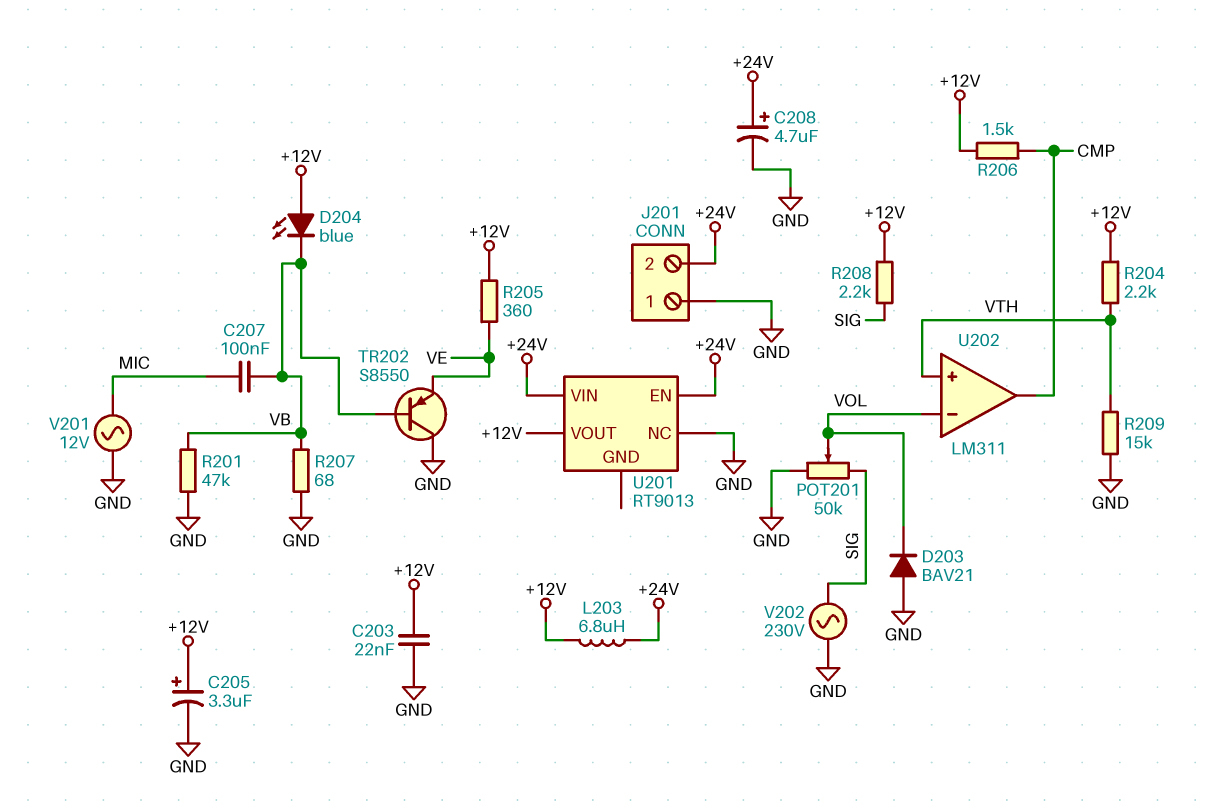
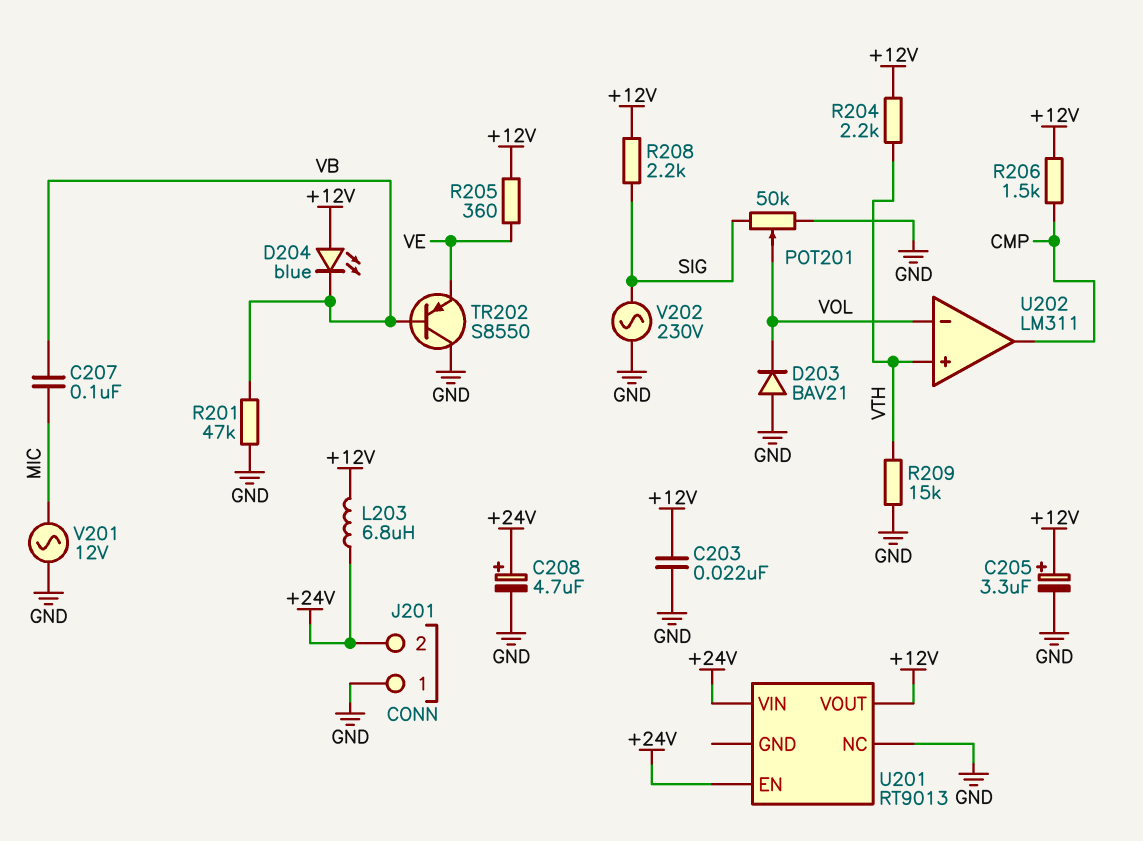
R207: 68 (GND, VB) -> none

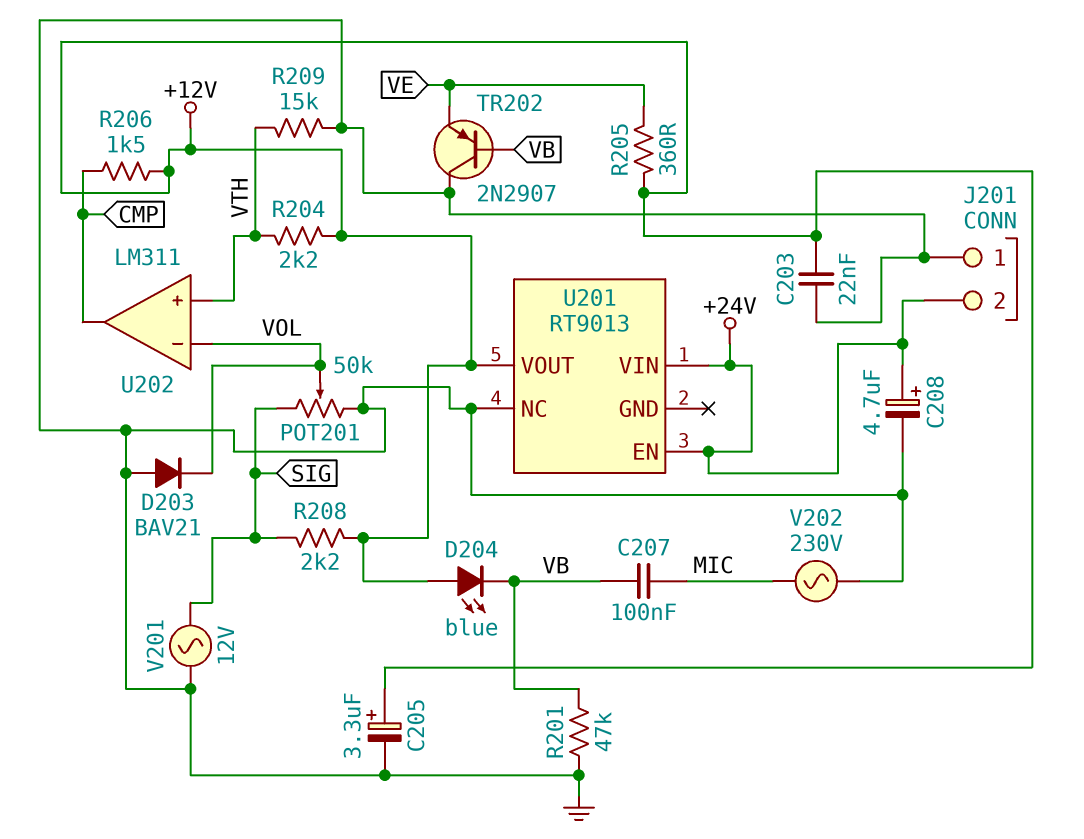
L203: 6.8uH (+12V, +24V) -> none
TR202: PNP S8550 (B VB, C GND, E VE) -> PNP 2N2907 (B VB, C GND, E VE)
V201: AC 12V (GND, MIC) -> AC 12V (GND, SIG)
V202: AC 230V (GND, SIG) -> AC 230V (GND, MIC)

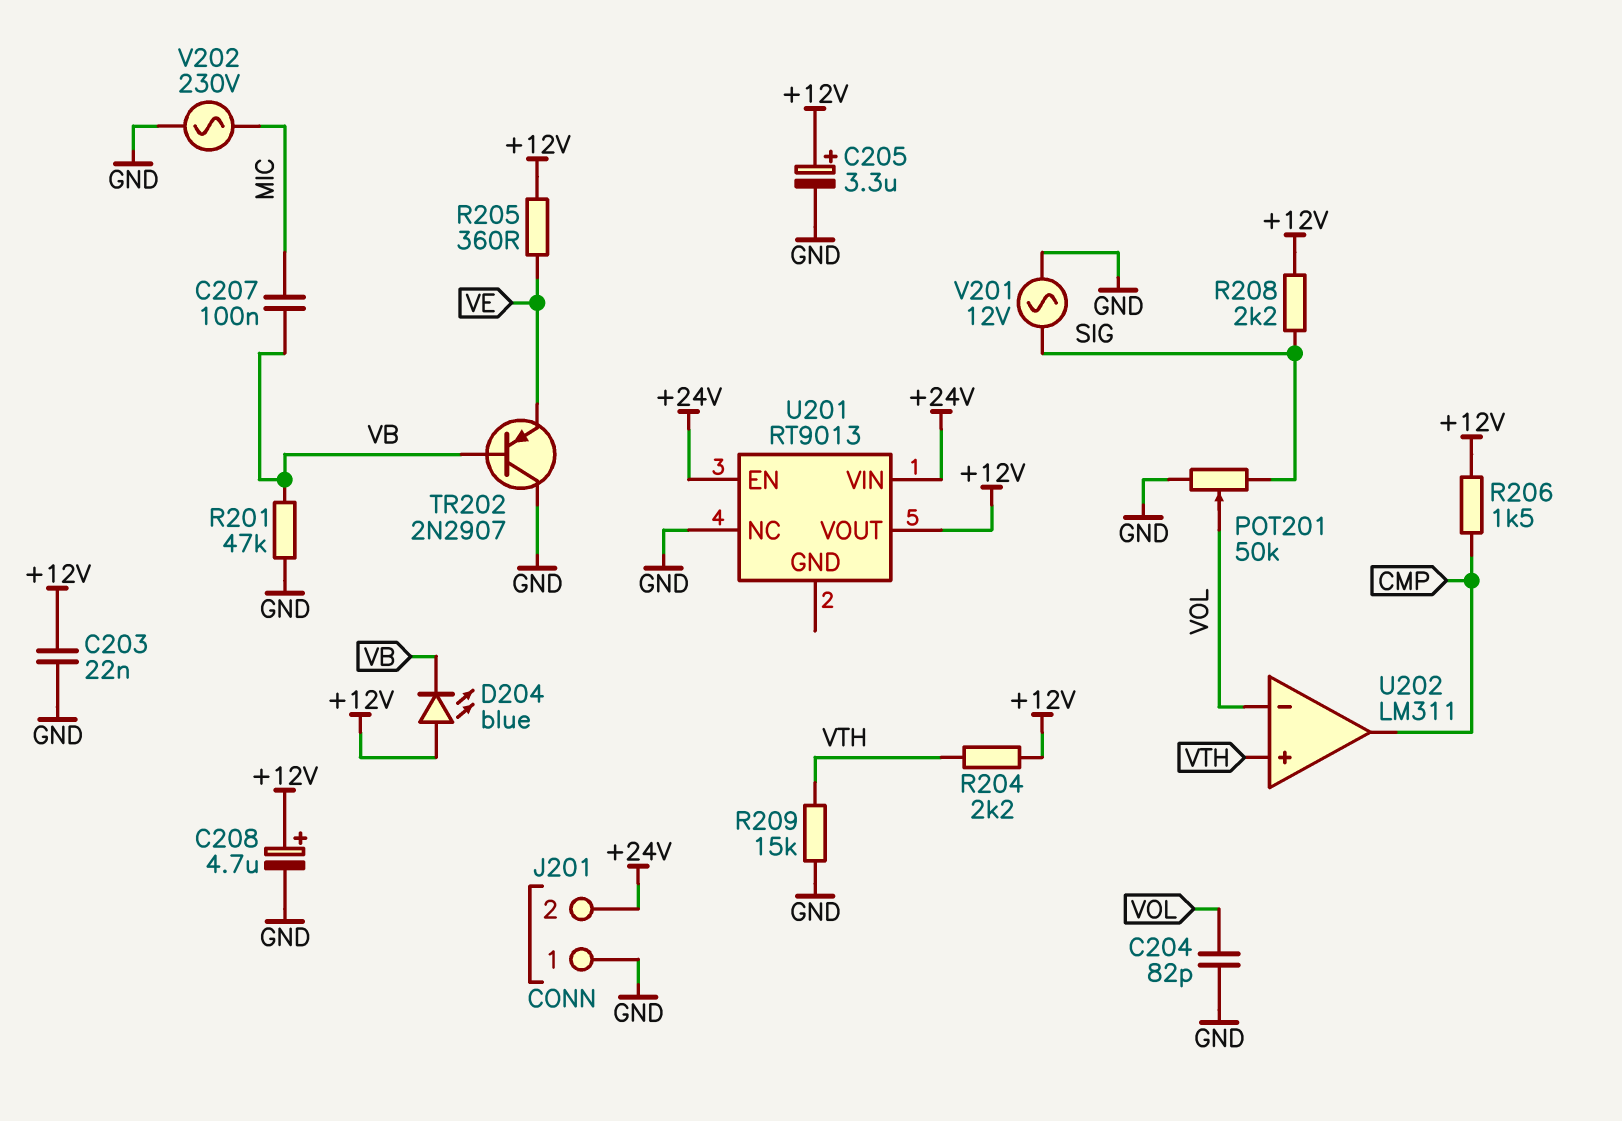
C204: none -> 82pF (GND, VOL)
C208: 4.7uF (plus +24V, minus GND) -> 4.7uF (plus +12V, minus GND)
D203: diode BAV21 (A GND, K VOL) -> none

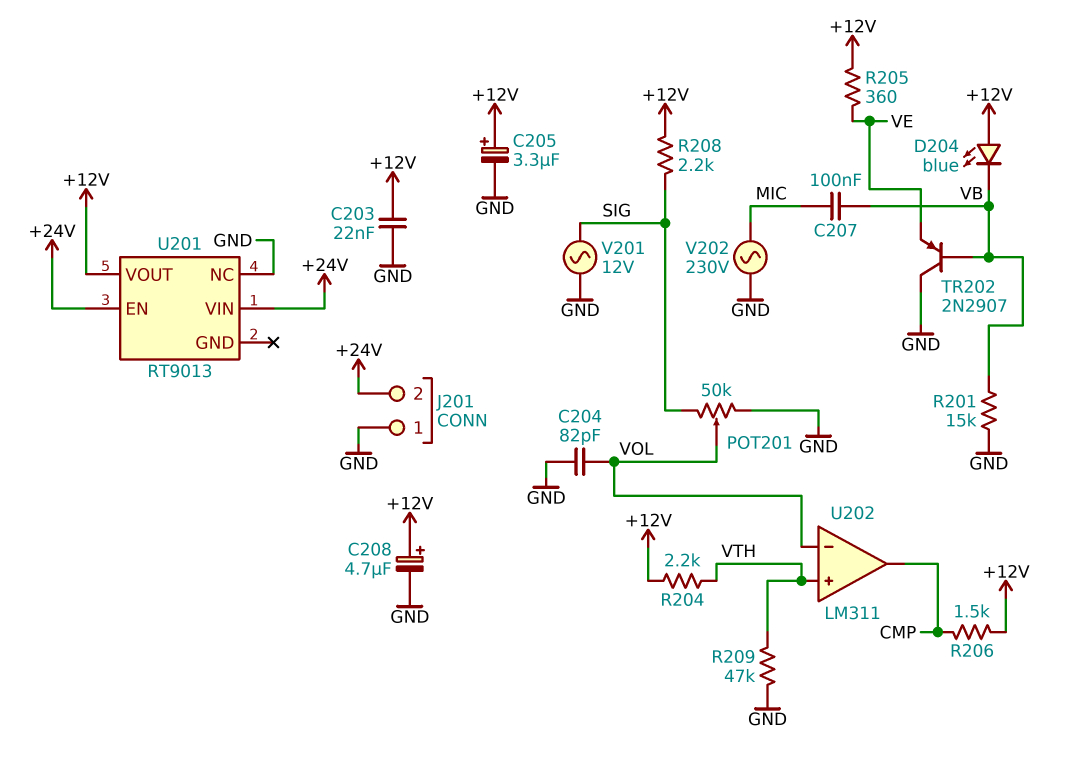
R201: 47k (GND, VB) -> 15k (GND, VB)
R209: 15k (GND, VTH) -> 47k (GND, VTH)

